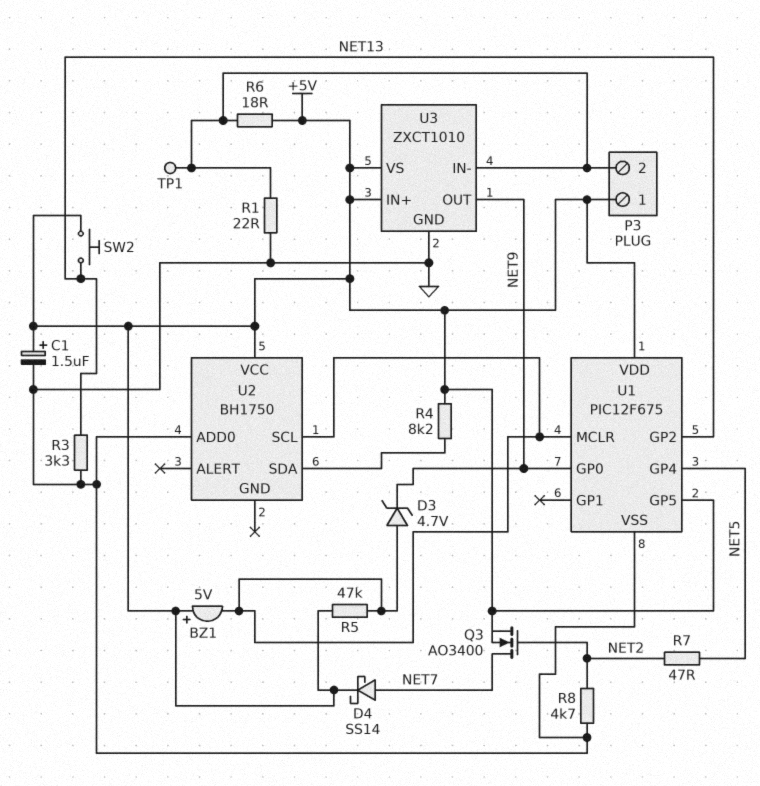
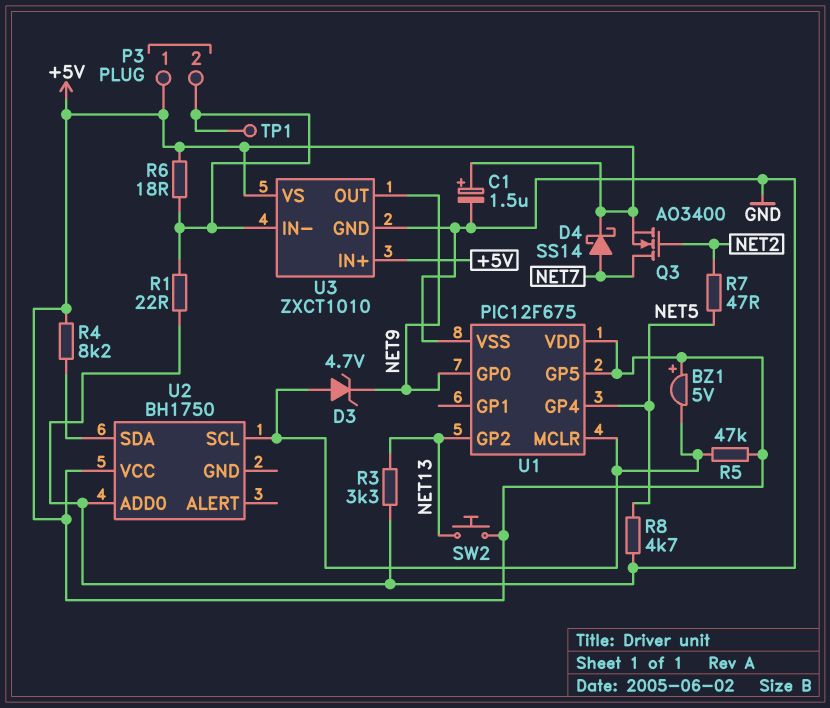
R8: 4.7k (GND, NET2) -> 4.7k (GND, NET5)

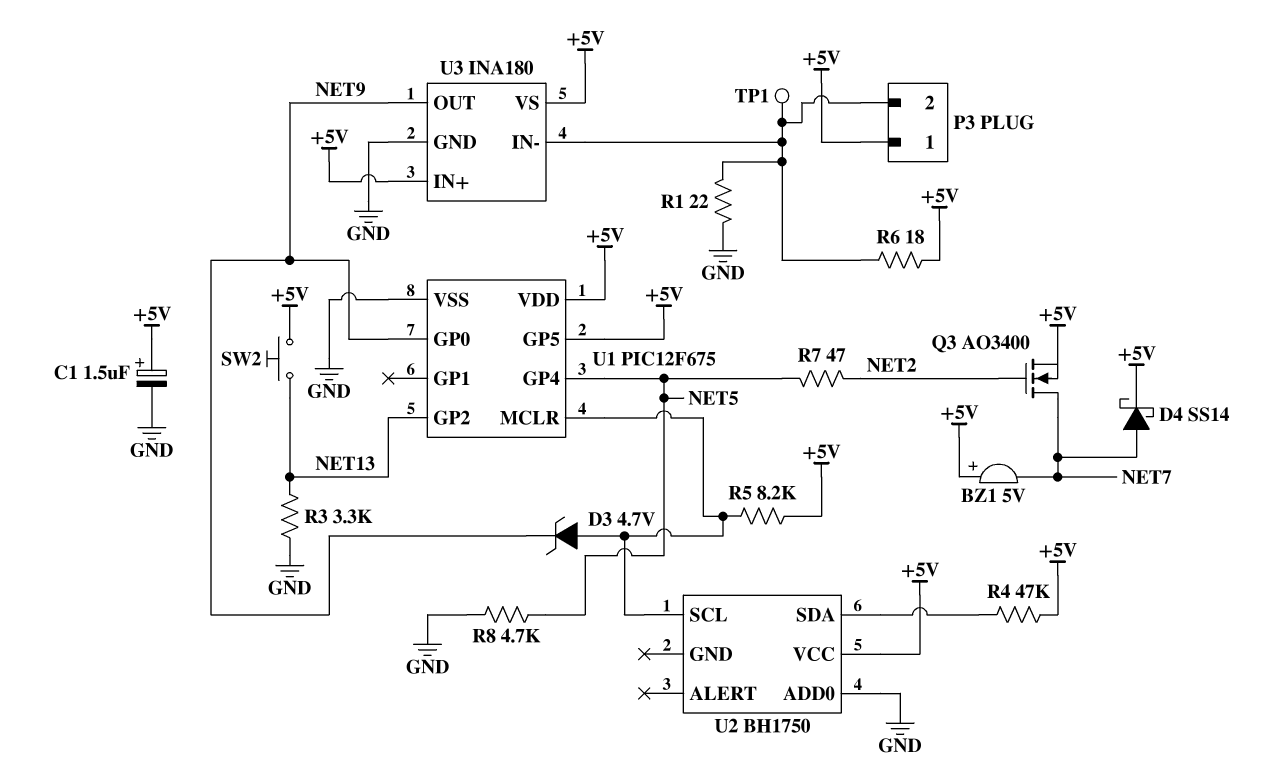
BZ1: buzzer 5V (plus +5V, minus U1/MCLR) -> buzzer 5V (plus +5V, minus NET7)
R4: 8.2k (+5V, U2/SDA) -> 47k (+5V, U2/SDA)
R5: 47k (+5V, U1/MCLR) -> 8.2k (+5V, U1/MCLR)
U3: ZXCT1010 -> INA180

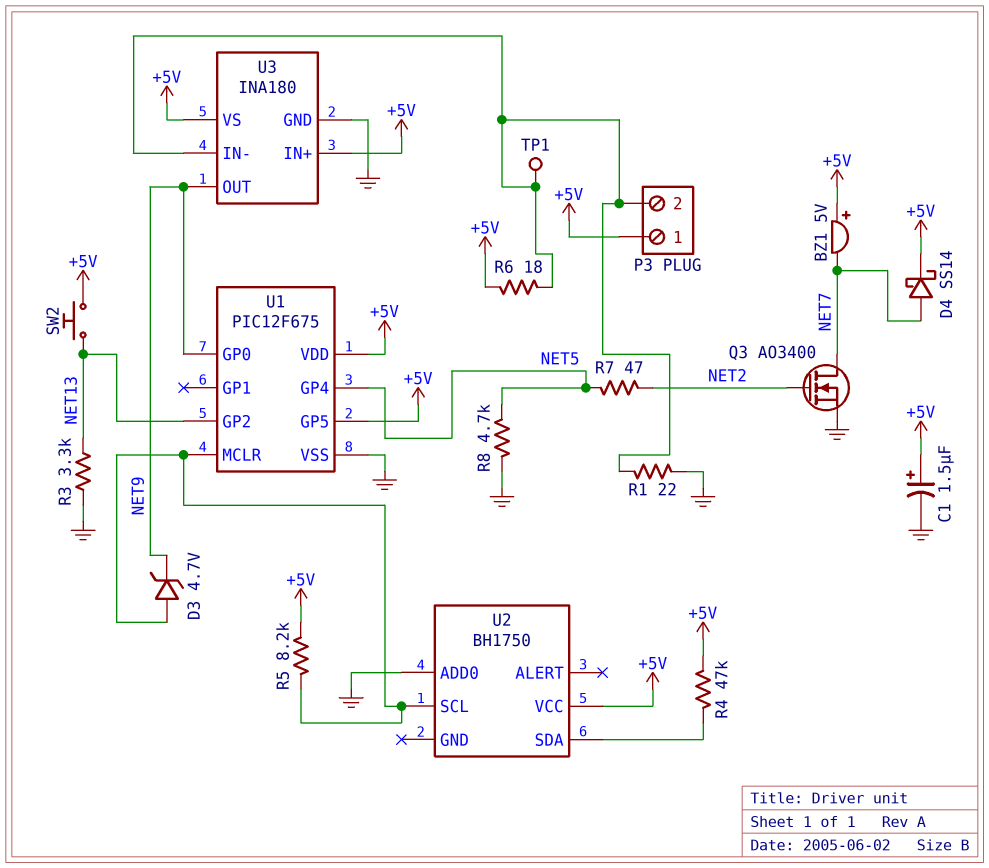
Q3: NMOS AO3400 (G NET2, D NET7, S +5V) -> NMOS AO3400 (G NET2, D NET7, S GND)

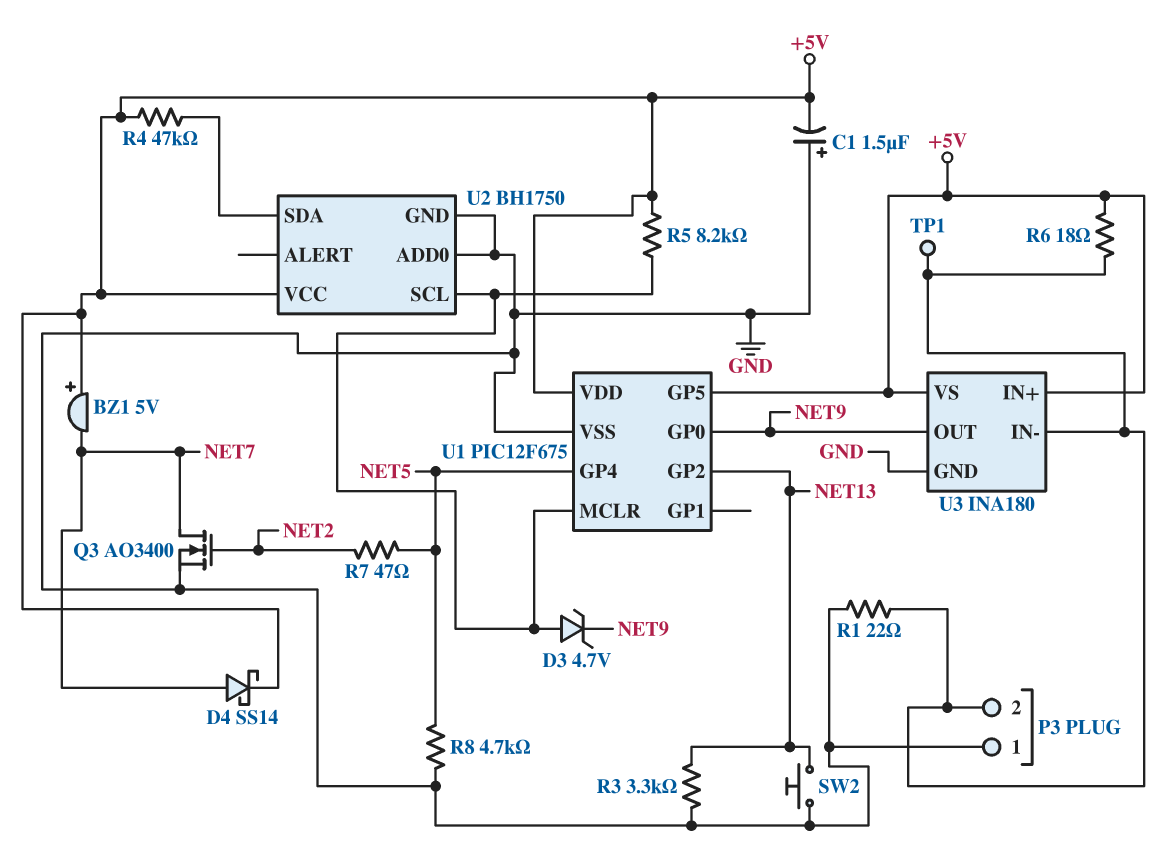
C1: 1.5uF (plus +5V, minus GND) -> 1.5uF (plus GND, minus +5V)
P3 pin 1: +5V -> GND
SW2: button (+5V, NET13) -> button (GND, NET13)
U2 pin GND: none -> GND

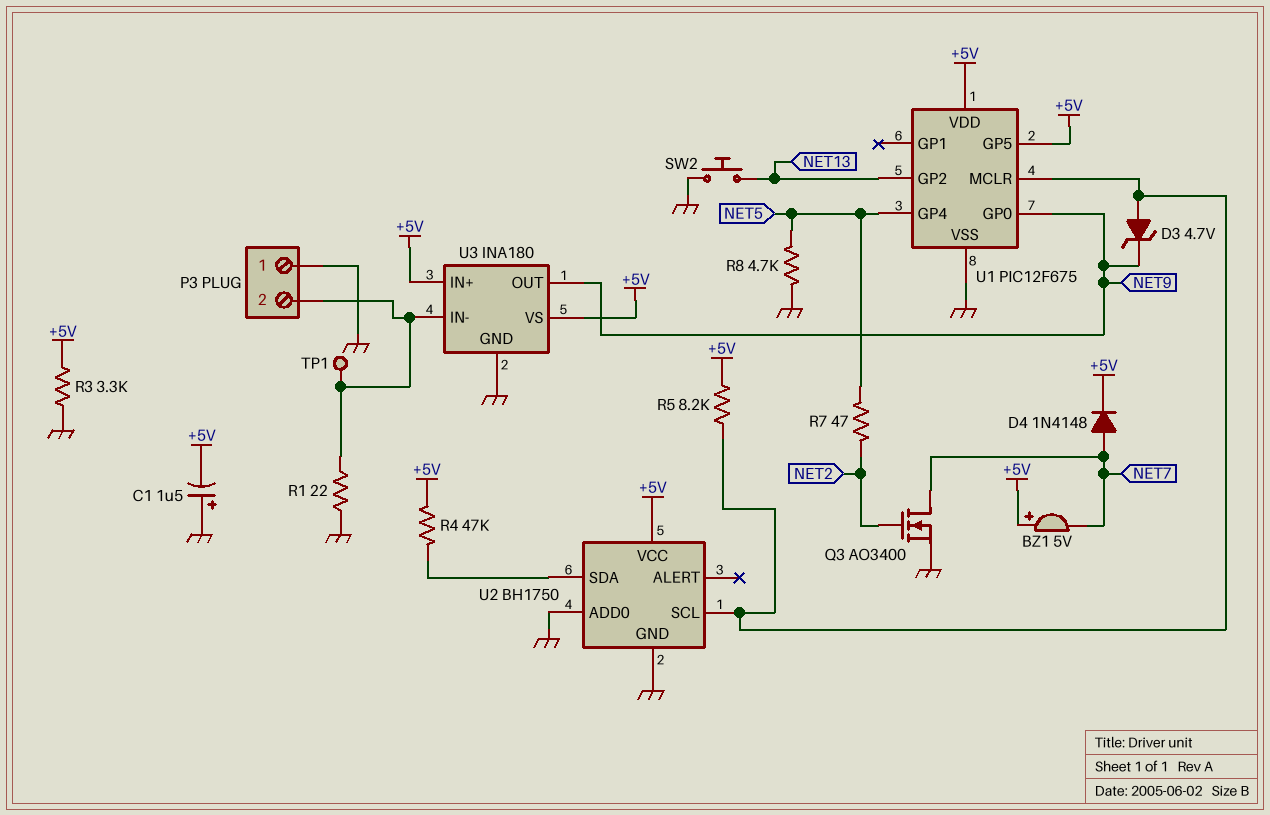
D4: schottky SS14 (A NET7, K +5V) -> diode 1N4148 (A NET7, K +5V)
R3: 3.3k (GND, NET13) -> 3.3k (+5V, GND)
R6: 18 (+5V, P3/2) -> none

